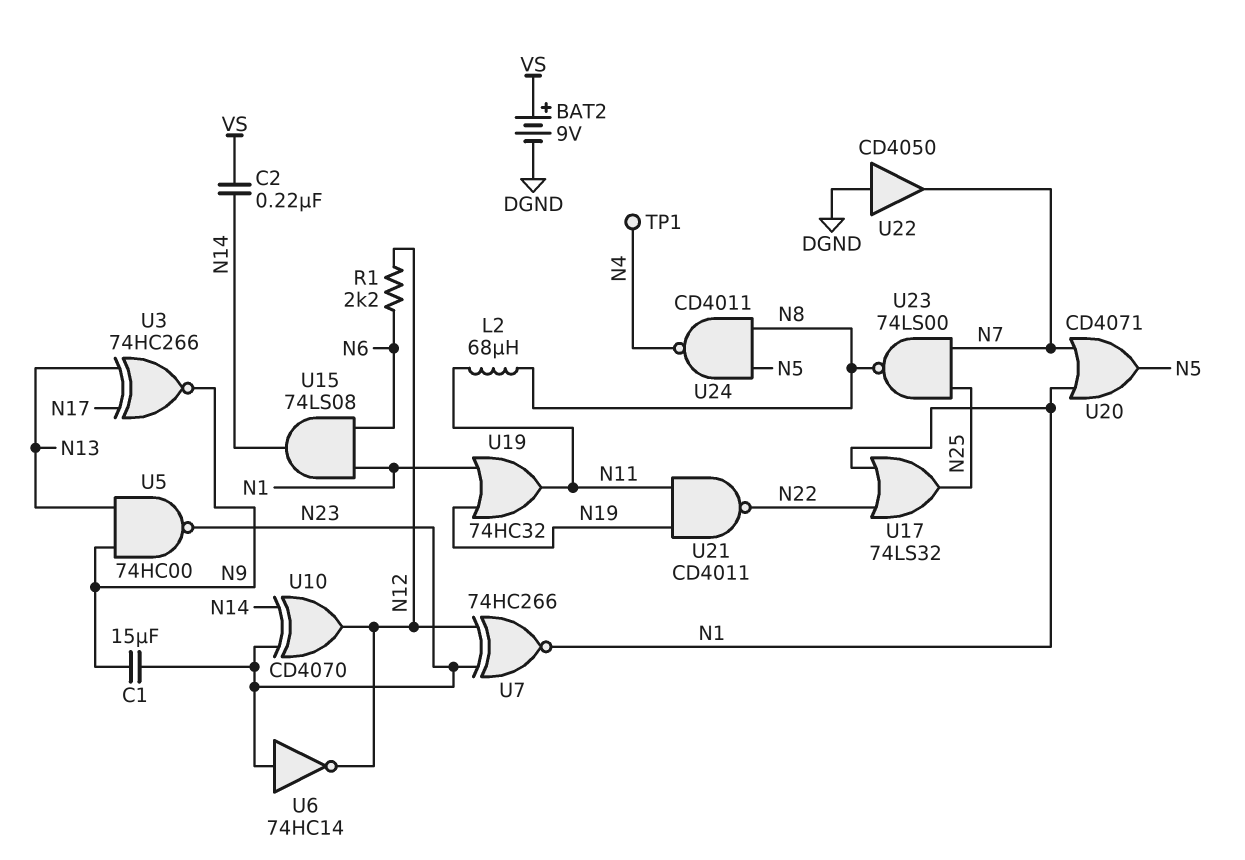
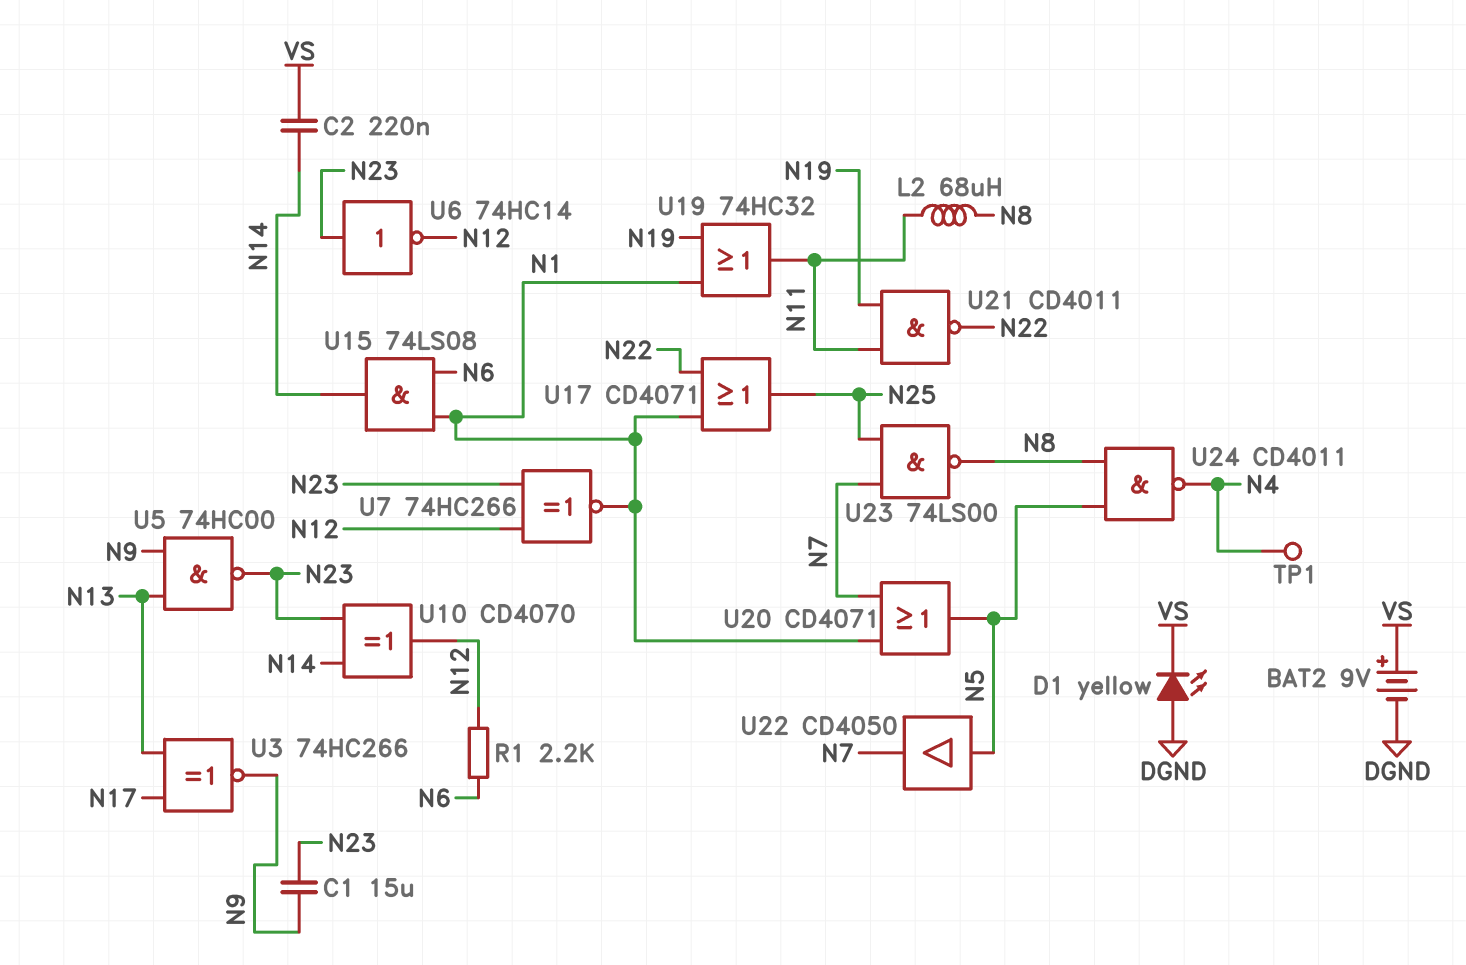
D1: none -> LED yellow (A DGND, K VS)
U17: OR 74LS32 (in N1, in N22, out N25) -> OR CD4071 (in N1, in N22, out N25)
U22: buffer CD4050 (in DGND, out N7) -> buffer CD4050 (in N5, out N7)

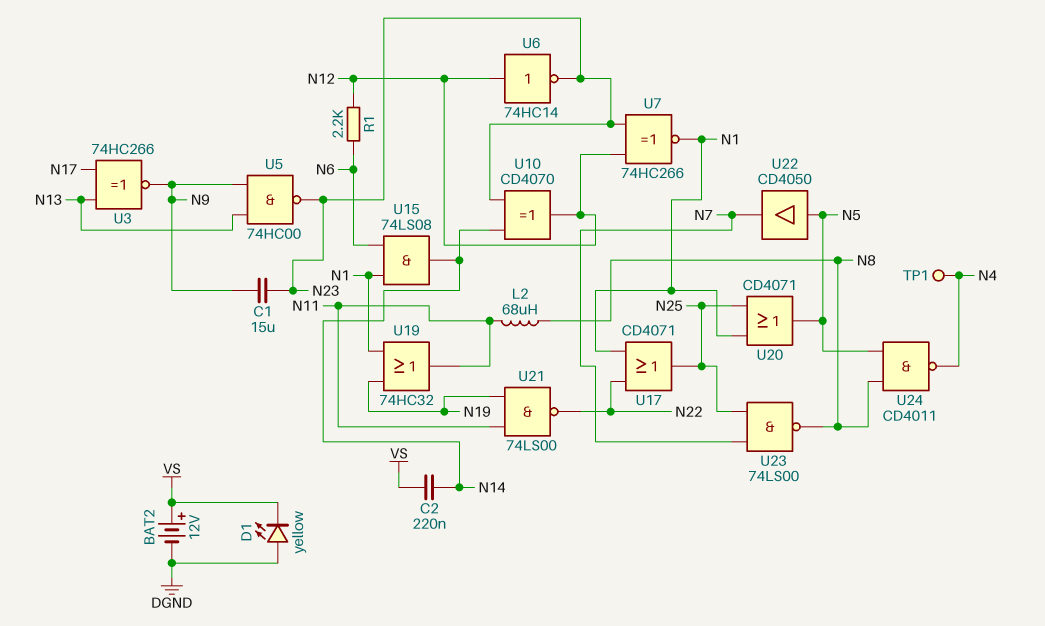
BAT2: 9V (plus VS, minus DGND) -> 12V (plus VS, minus DGND)
U6: NOT 74HC14 (in N23, out N12) -> NOT 74HC14 (in N12, out N23)
U20: OR CD4071 (in N1, in N7, out N5) -> OR CD4071 (in N1, in N25, out N5)
U21: NAND CD4011 (in N11, in N19, out N22) -> NAND 74LS00 (in N11, in N19, out N22)

